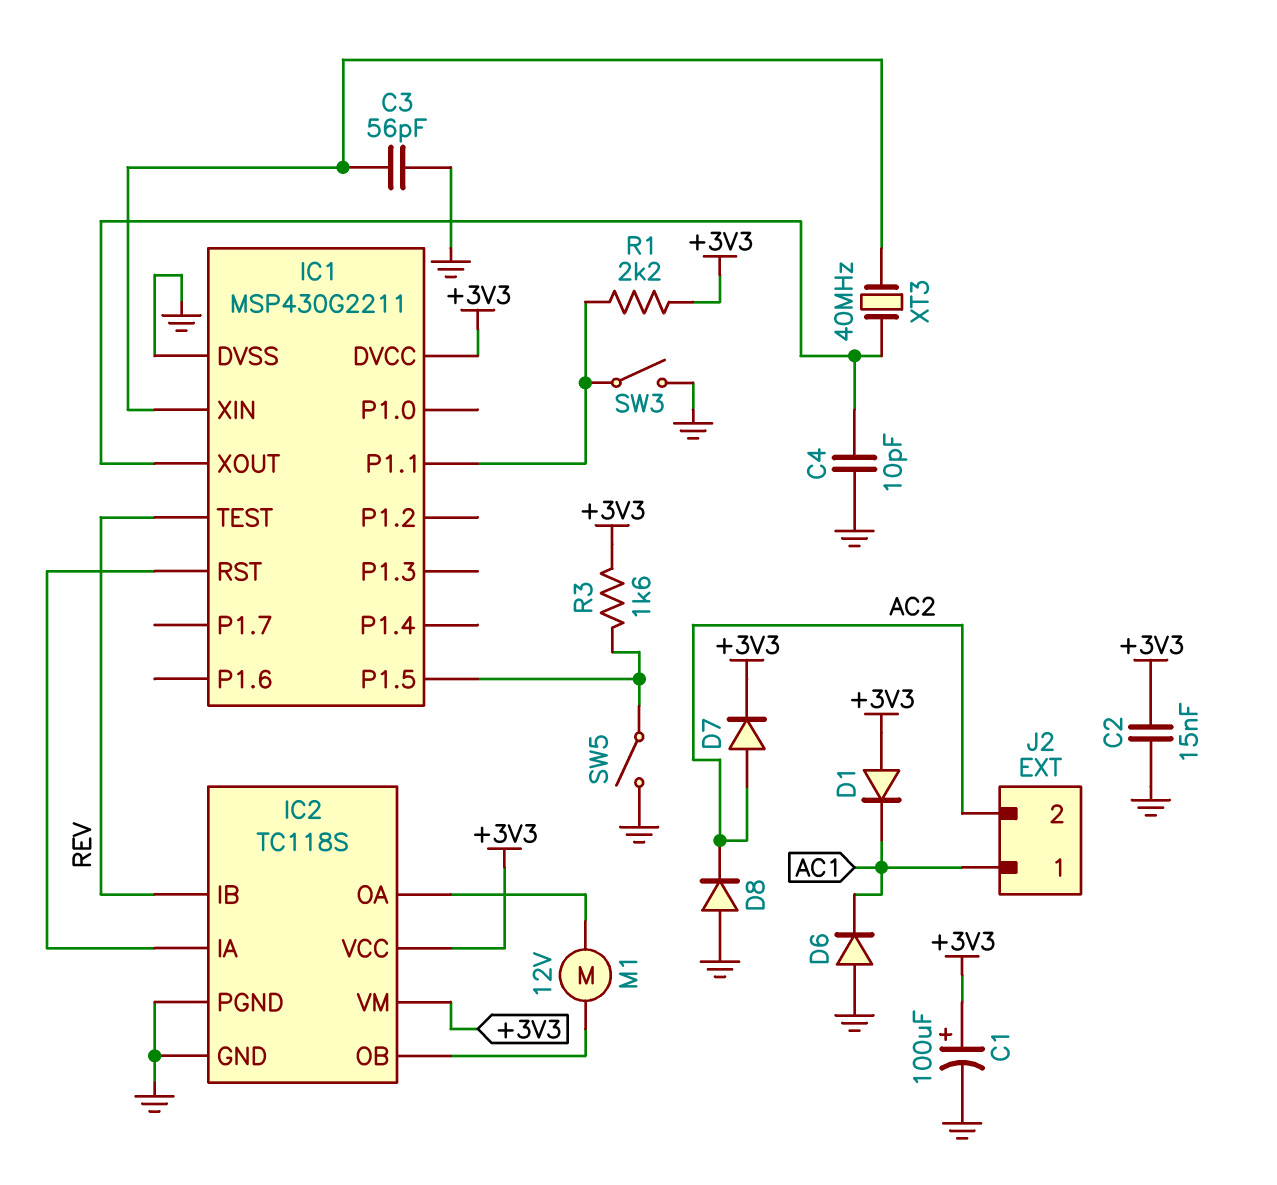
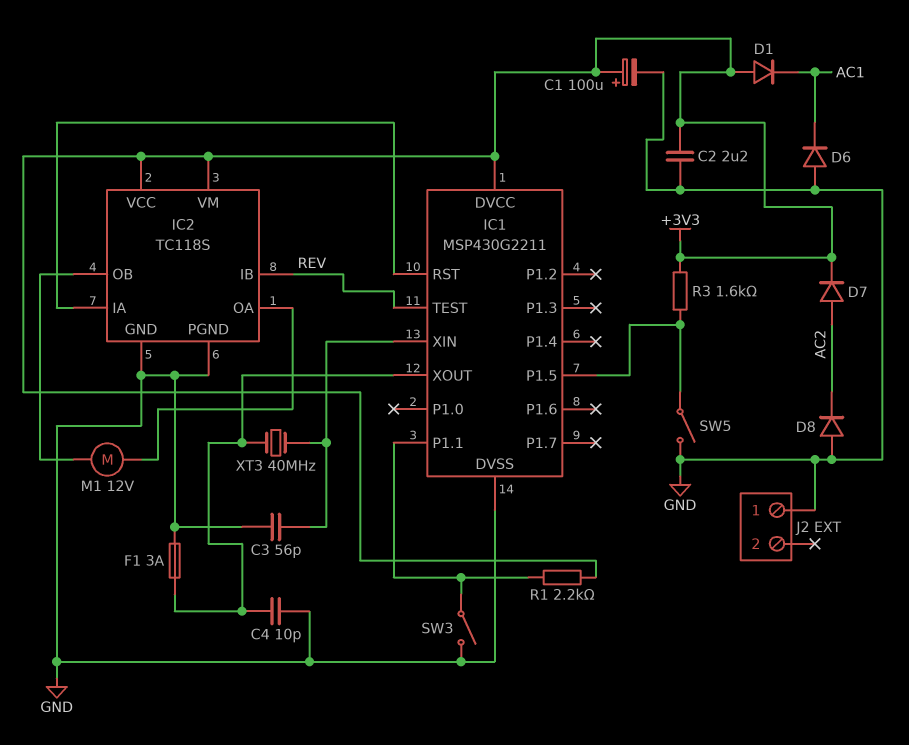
C2: 15nF (+3V3, GND) -> 2.2uF (+3V3, GND)
F1: none -> 3A (GND, IC1/XOUT)
J2 pin 1: AC1 -> GND
J2 pin 2: AC2 -> none

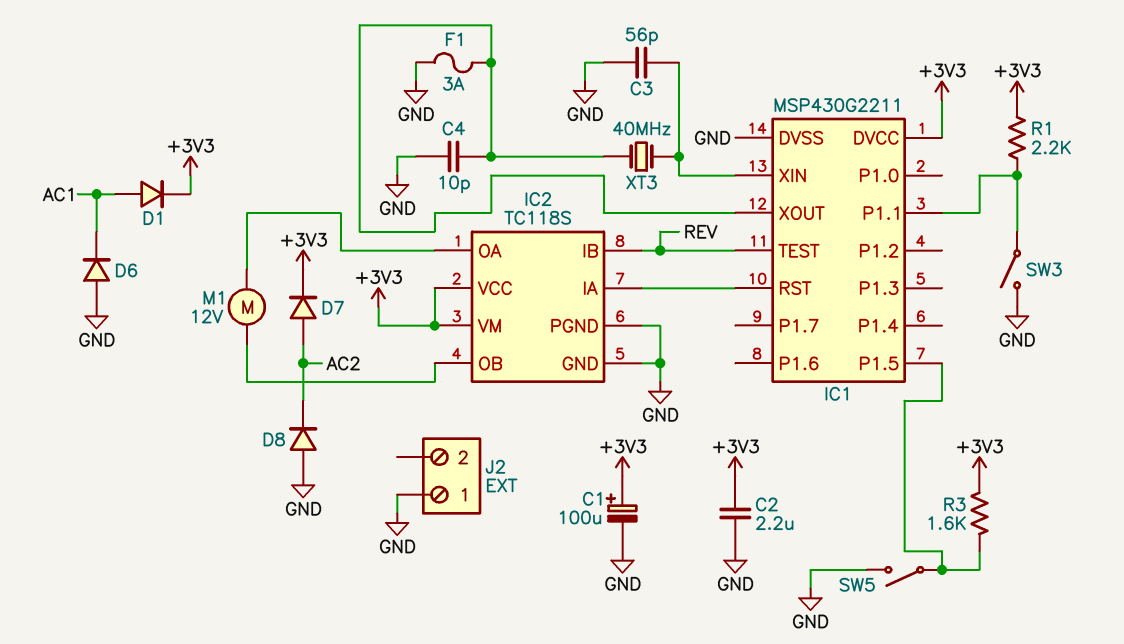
D1: diode (A +3V3, K AC1) -> diode (A AC1, K +3V3)

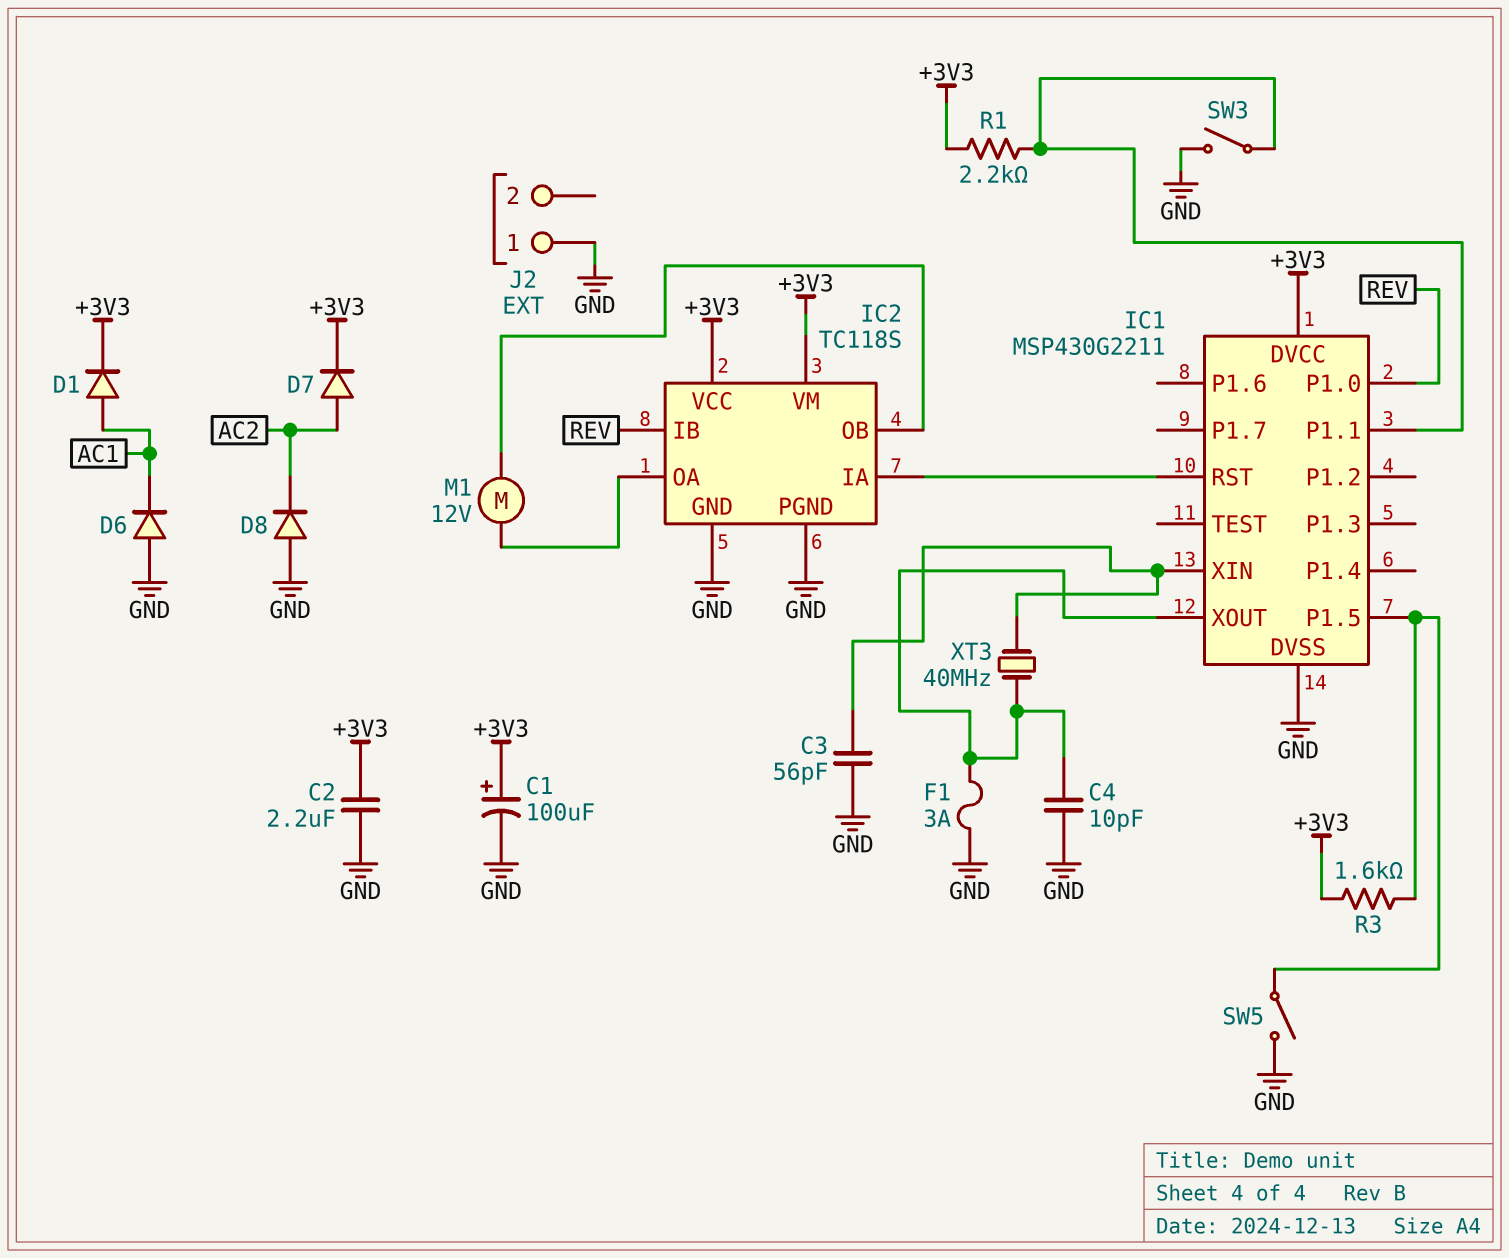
IC1 pin P1.0: none -> REV
IC1 pin TEST: REV -> none

